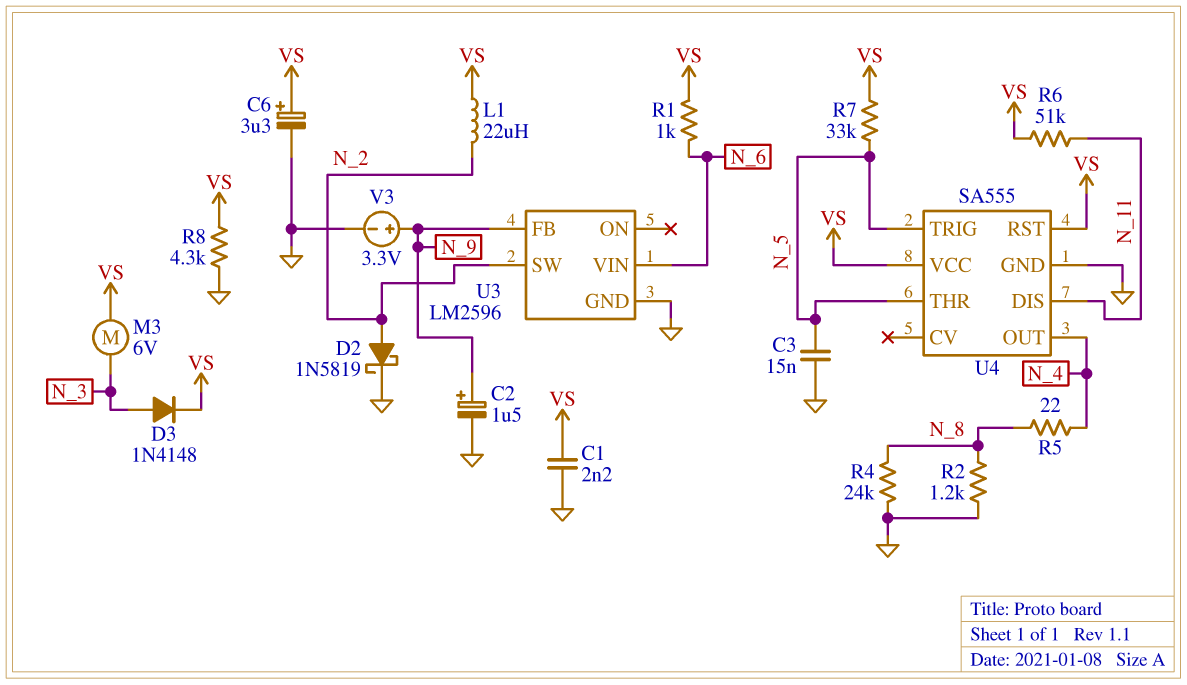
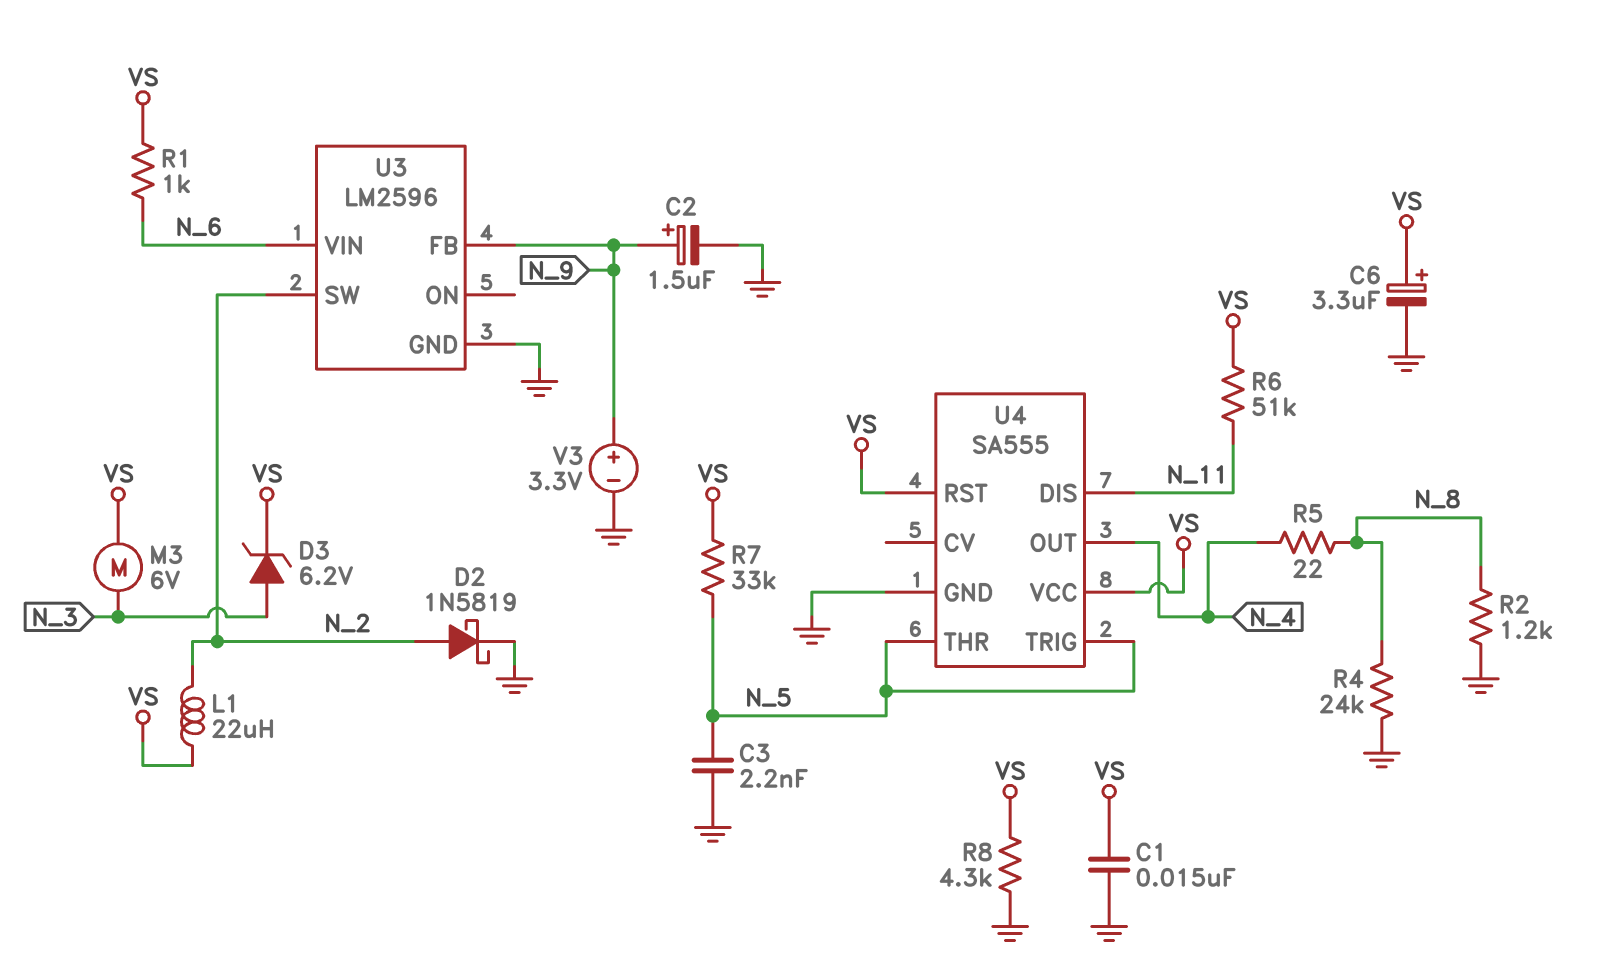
C1: 2.2nF (GND, VS) -> 15nF (GND, VS)
C3: 15nF (GND, N_5) -> 2.2nF (GND, N_5)
D3: diode 1N4148 (A N_3, K VS) -> zener 6.2V (A N_3, K VS)

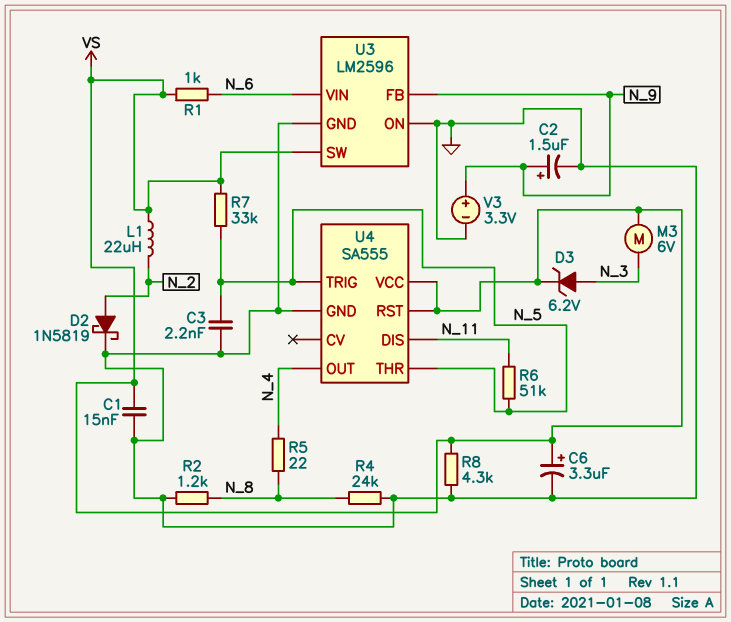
R6: 51k (N_11, VS) -> 51k (N_5, N_11)
U3 pin ON: none -> GND
U3 pin SW: N_2 -> VS

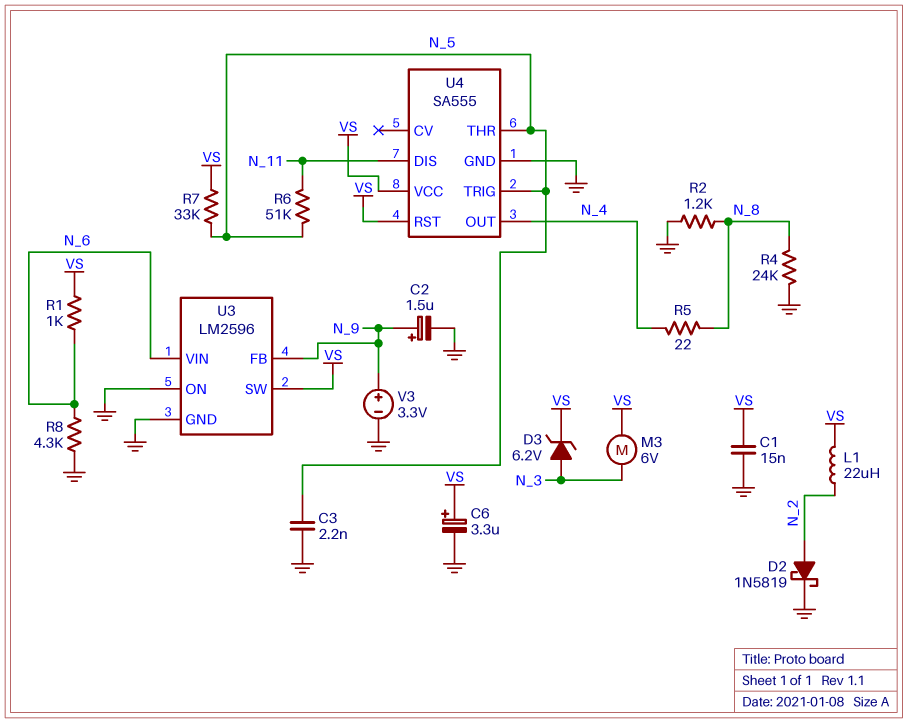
R8: 4.3k (GND, VS) -> 4.3k (GND, N_6)

